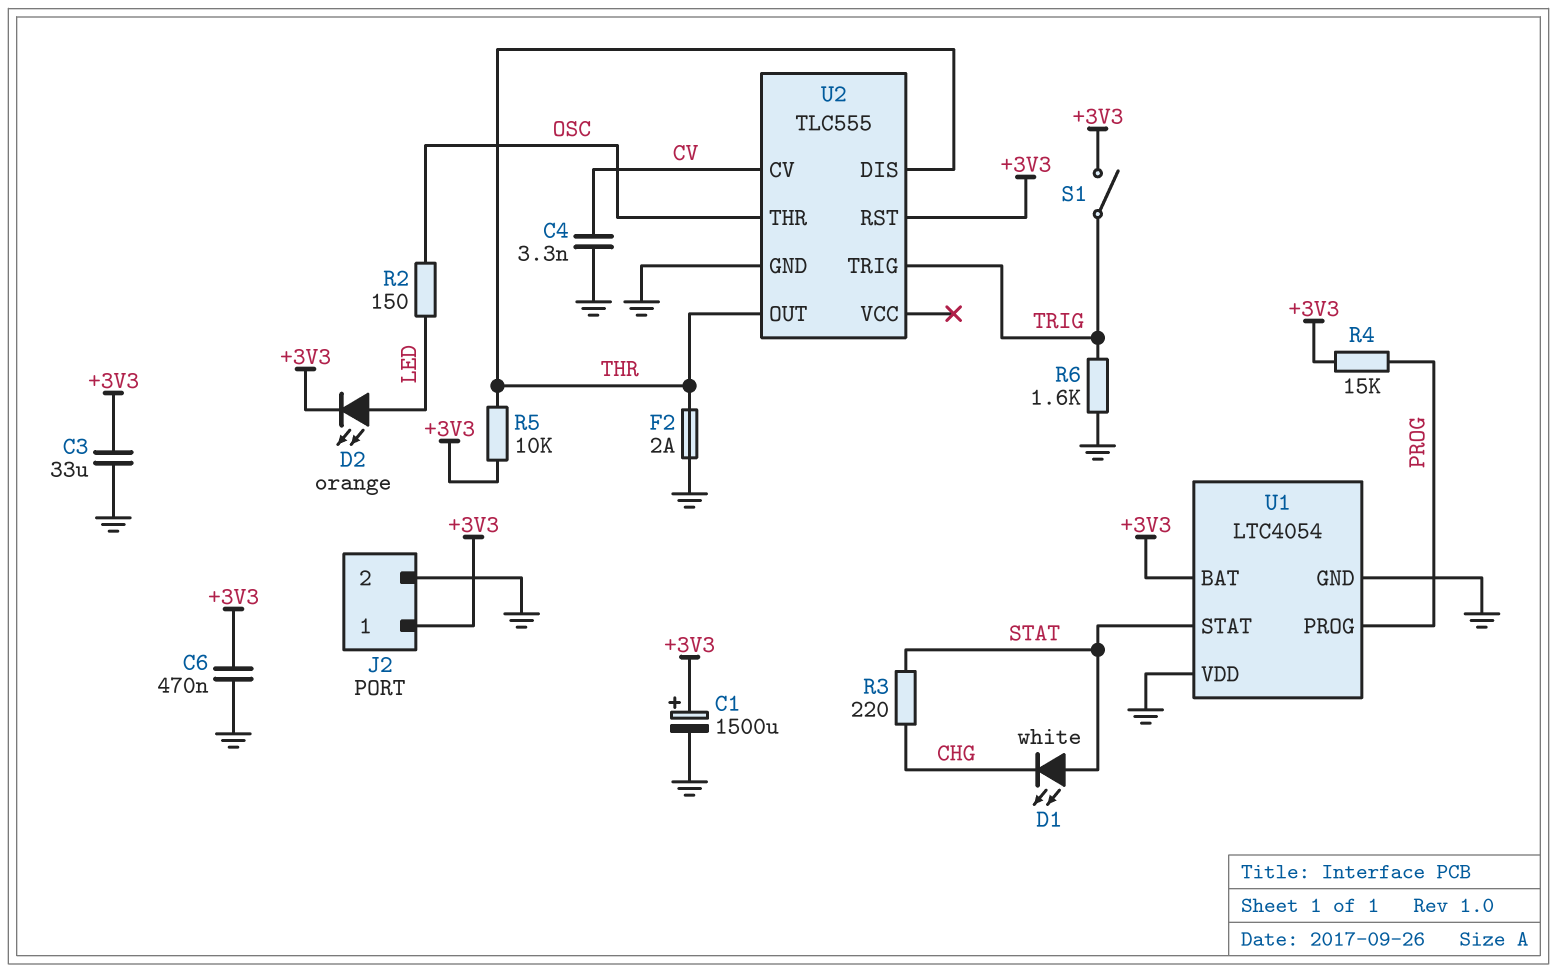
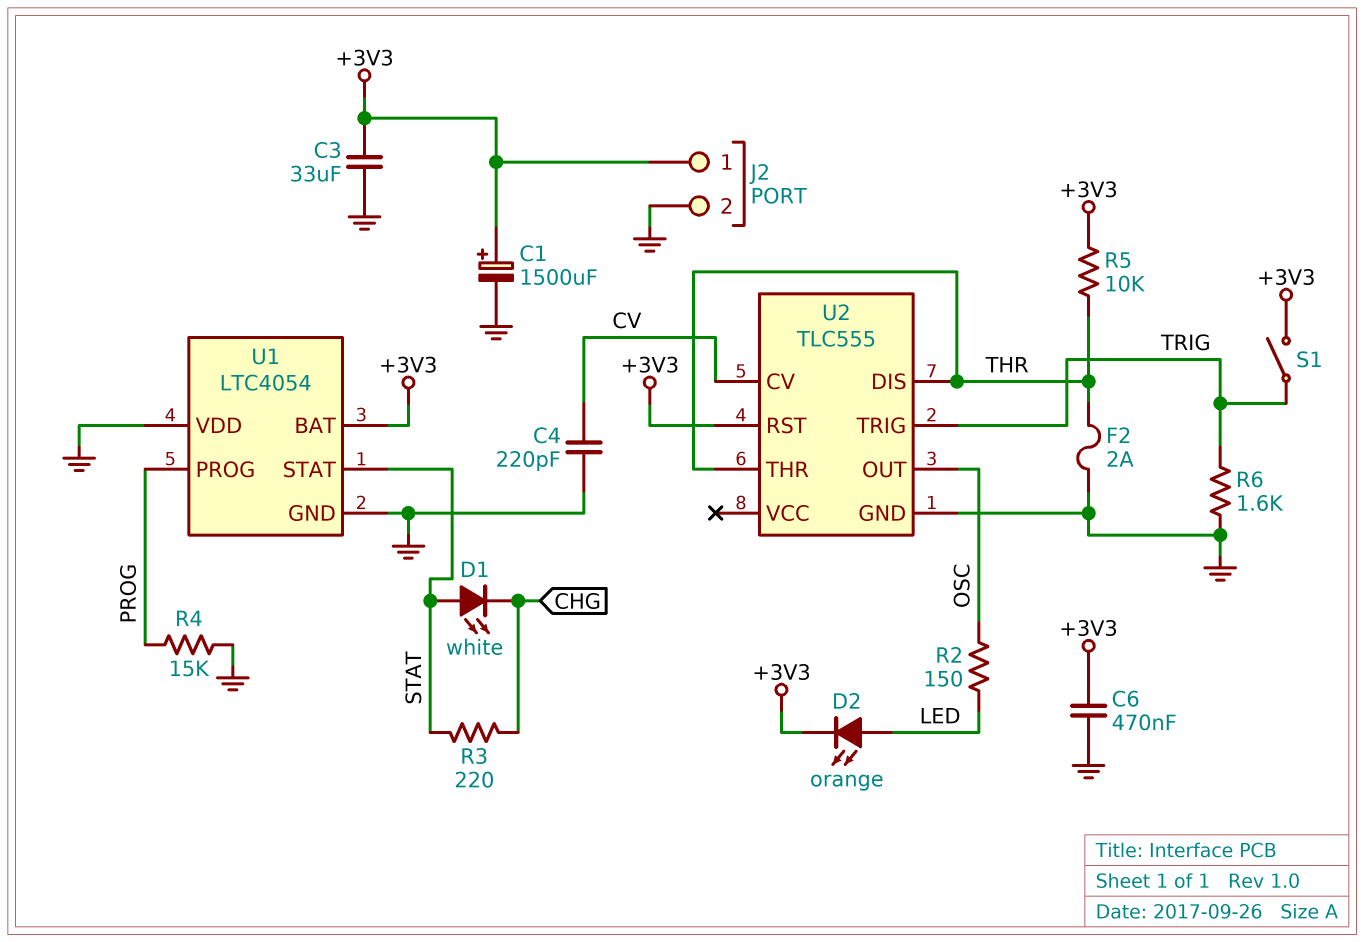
C4: 3.3nF (CV, GND) -> 220pF (CV, GND)
R4: 15k (+3V3, PROG) -> 15k (GND, PROG)
U2 pin OUT: THR -> OSC
U2 pin THR: OSC -> THR

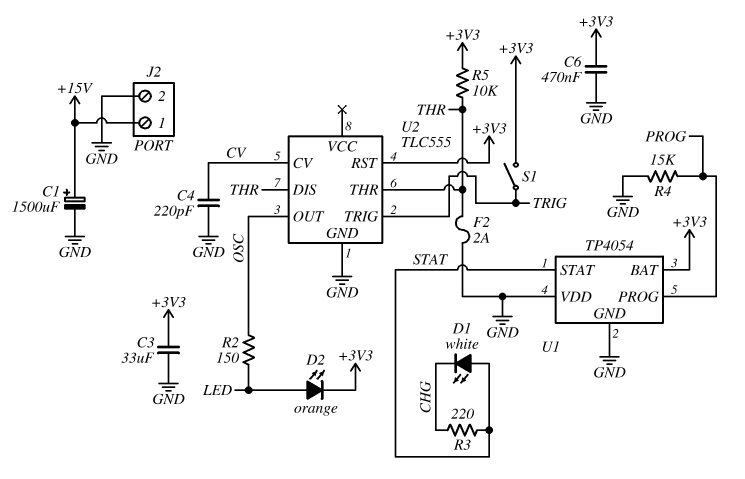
C1: 1500uF (plus +3V3, minus GND) -> 1500uF (plus +15V, minus GND)
J2 pin 1: +3V3 -> +15V
R6: 1.6k (GND, TRIG) -> none
U1: LTC4054 -> TP4054

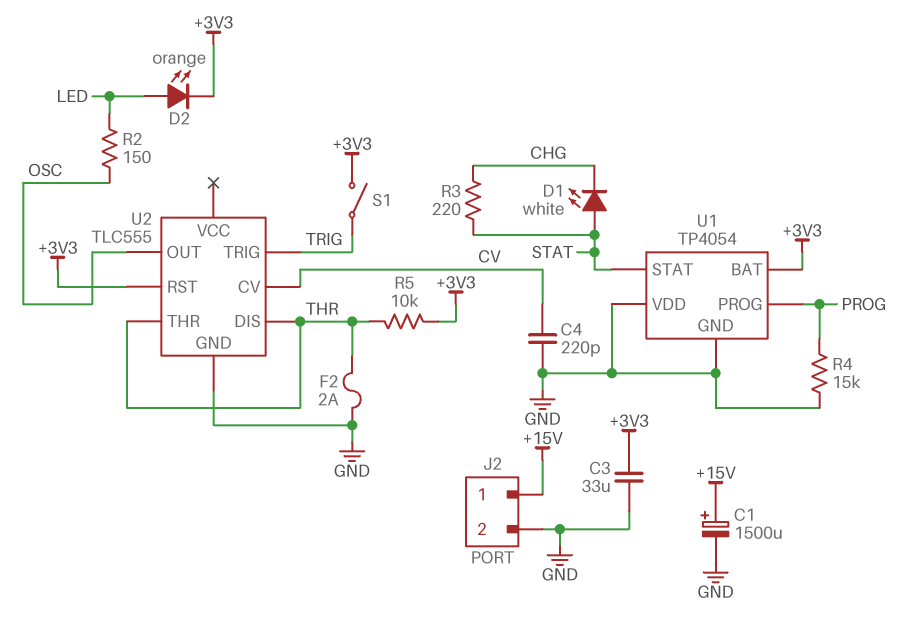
C6: 470nF (+3V3, GND) -> none

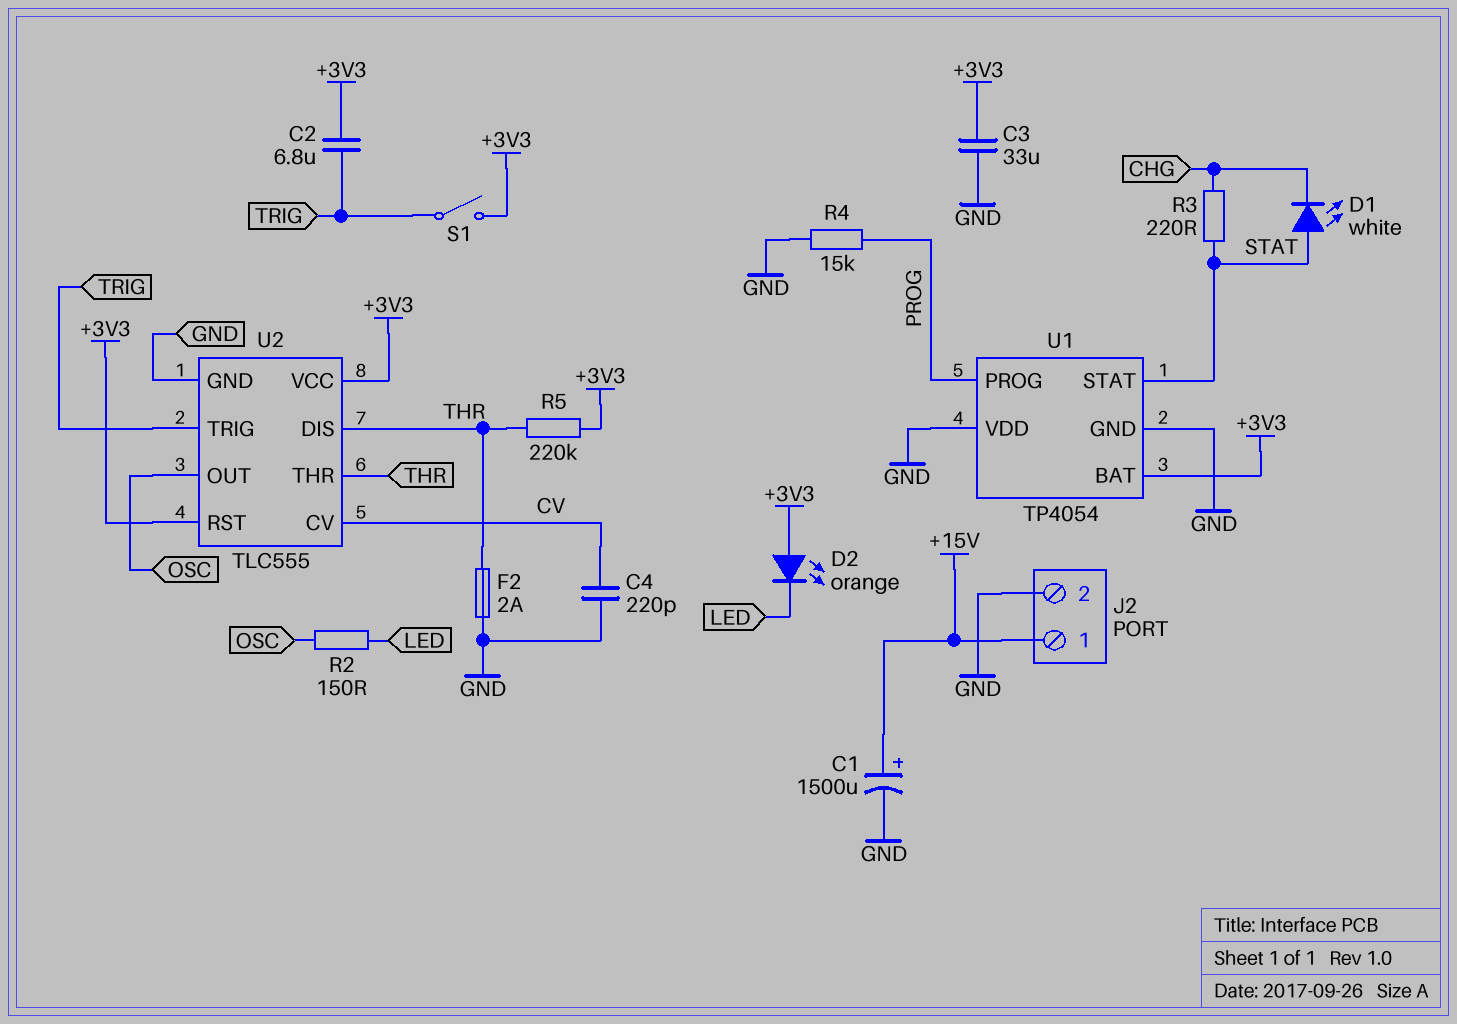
C2: none -> 6.8uF (+3V3, TRIG)
D2: LED orange (A LED, K +3V3) -> LED orange (A +3V3, K LED)
R5: 10k (+3V3, THR) -> 220k (+3V3, THR)
U2 pin VCC: none -> +3V3

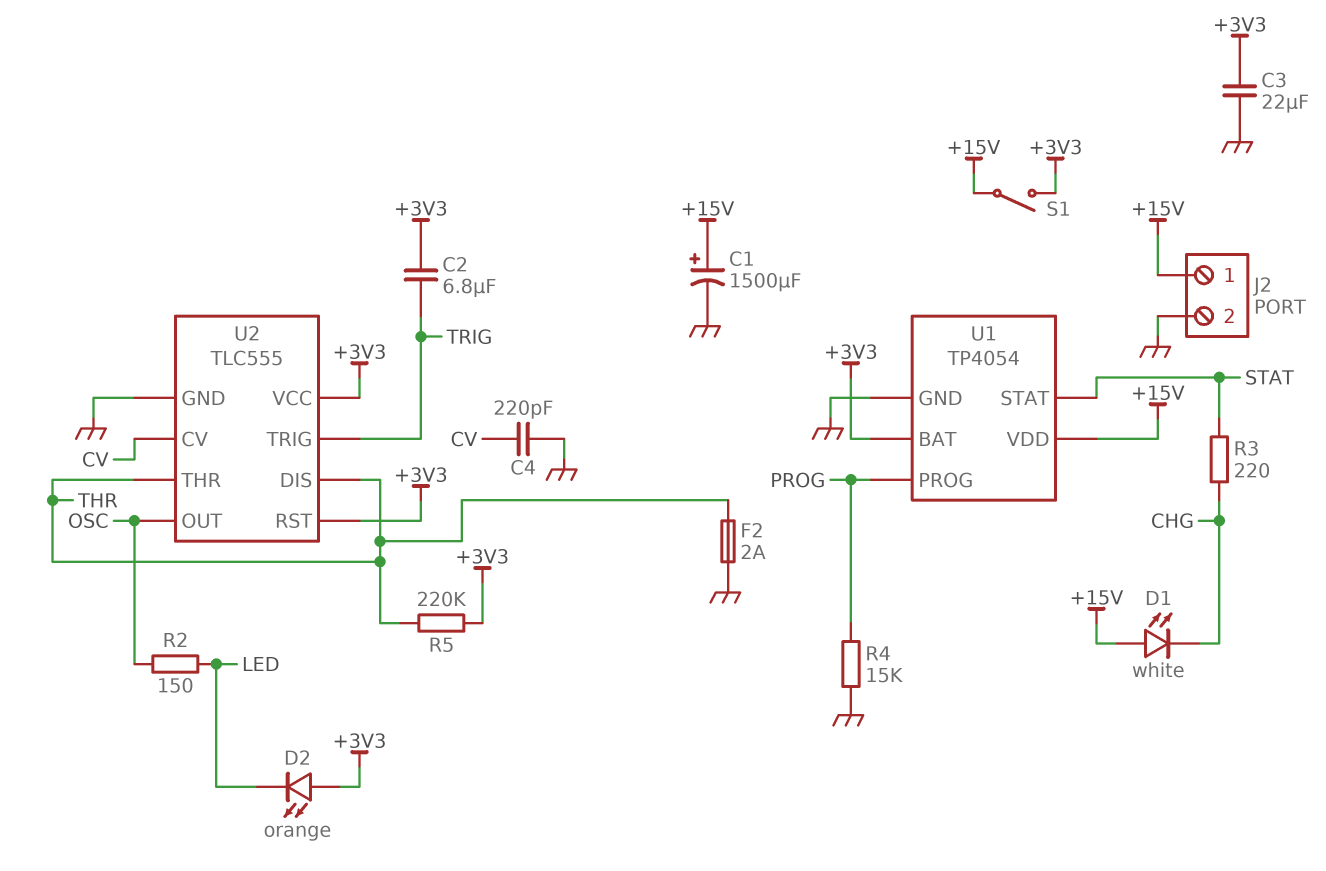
C3: 33uF (+3V3, GND) -> 22uF (+3V3, GND)
D1: LED white (A STAT, K CHG) -> LED white (A +15V, K CHG)
S1: switch (+3V3, TRIG) -> switch (+3V3, +15V)
U1 pin VDD: GND -> +15V

